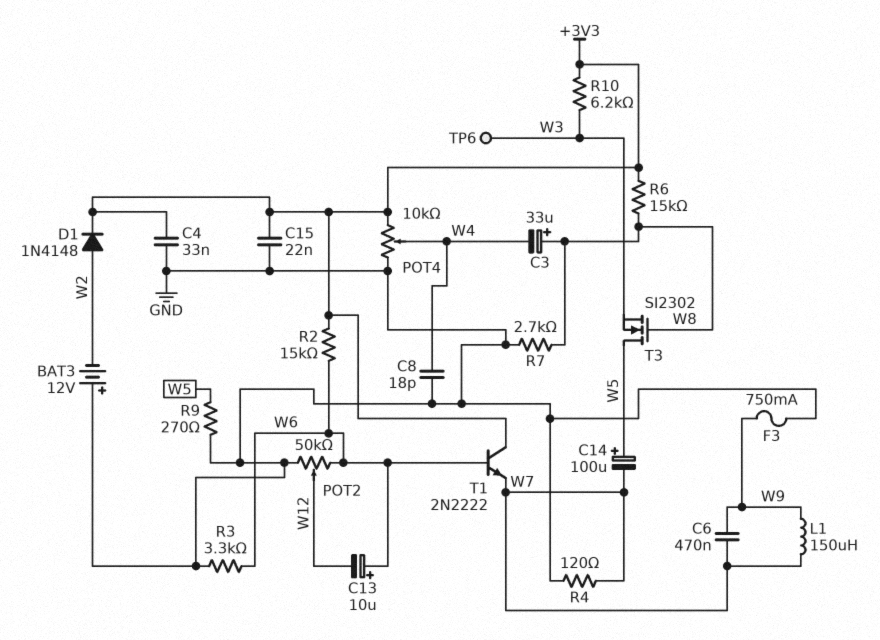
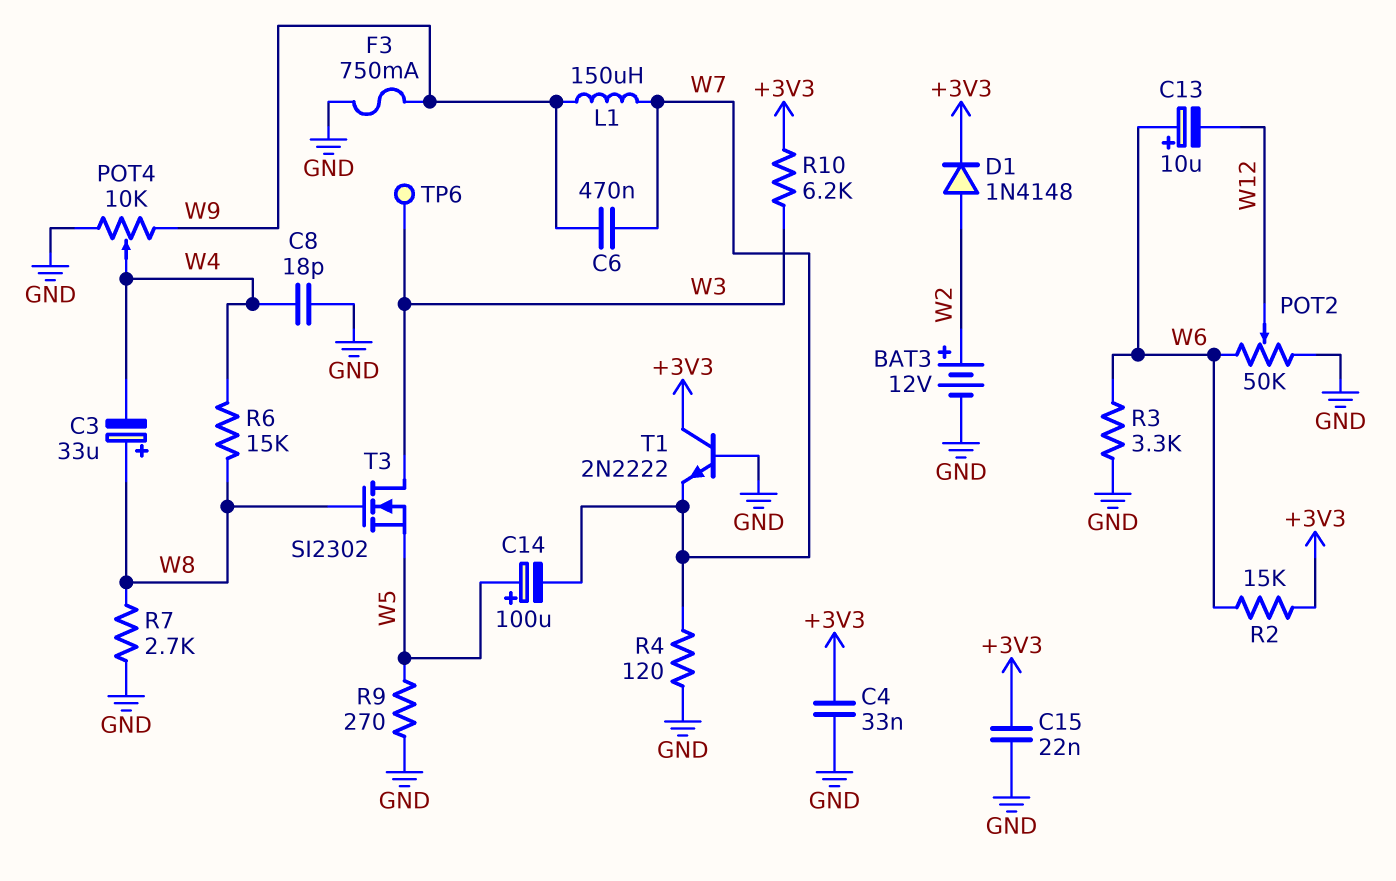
BAT3: 12V (plus GND, minus W2) -> 12V (plus W2, minus GND)
POT4: 10k (+3V3, GND, wiper W4) -> 10k (GND, W9, wiper W4)
R6: 15k (+3V3, W8) -> 15k (W4, W8)
T1: NPN 2N2222 (B W6, C +3V3, E W7) -> NPN 2N2222 (B GND, C +3V3, E W7)
T3: NMOS SI2302 (G W8, D W5, S W3) -> NMOS SI2302 (G W8, D W3, S W5)

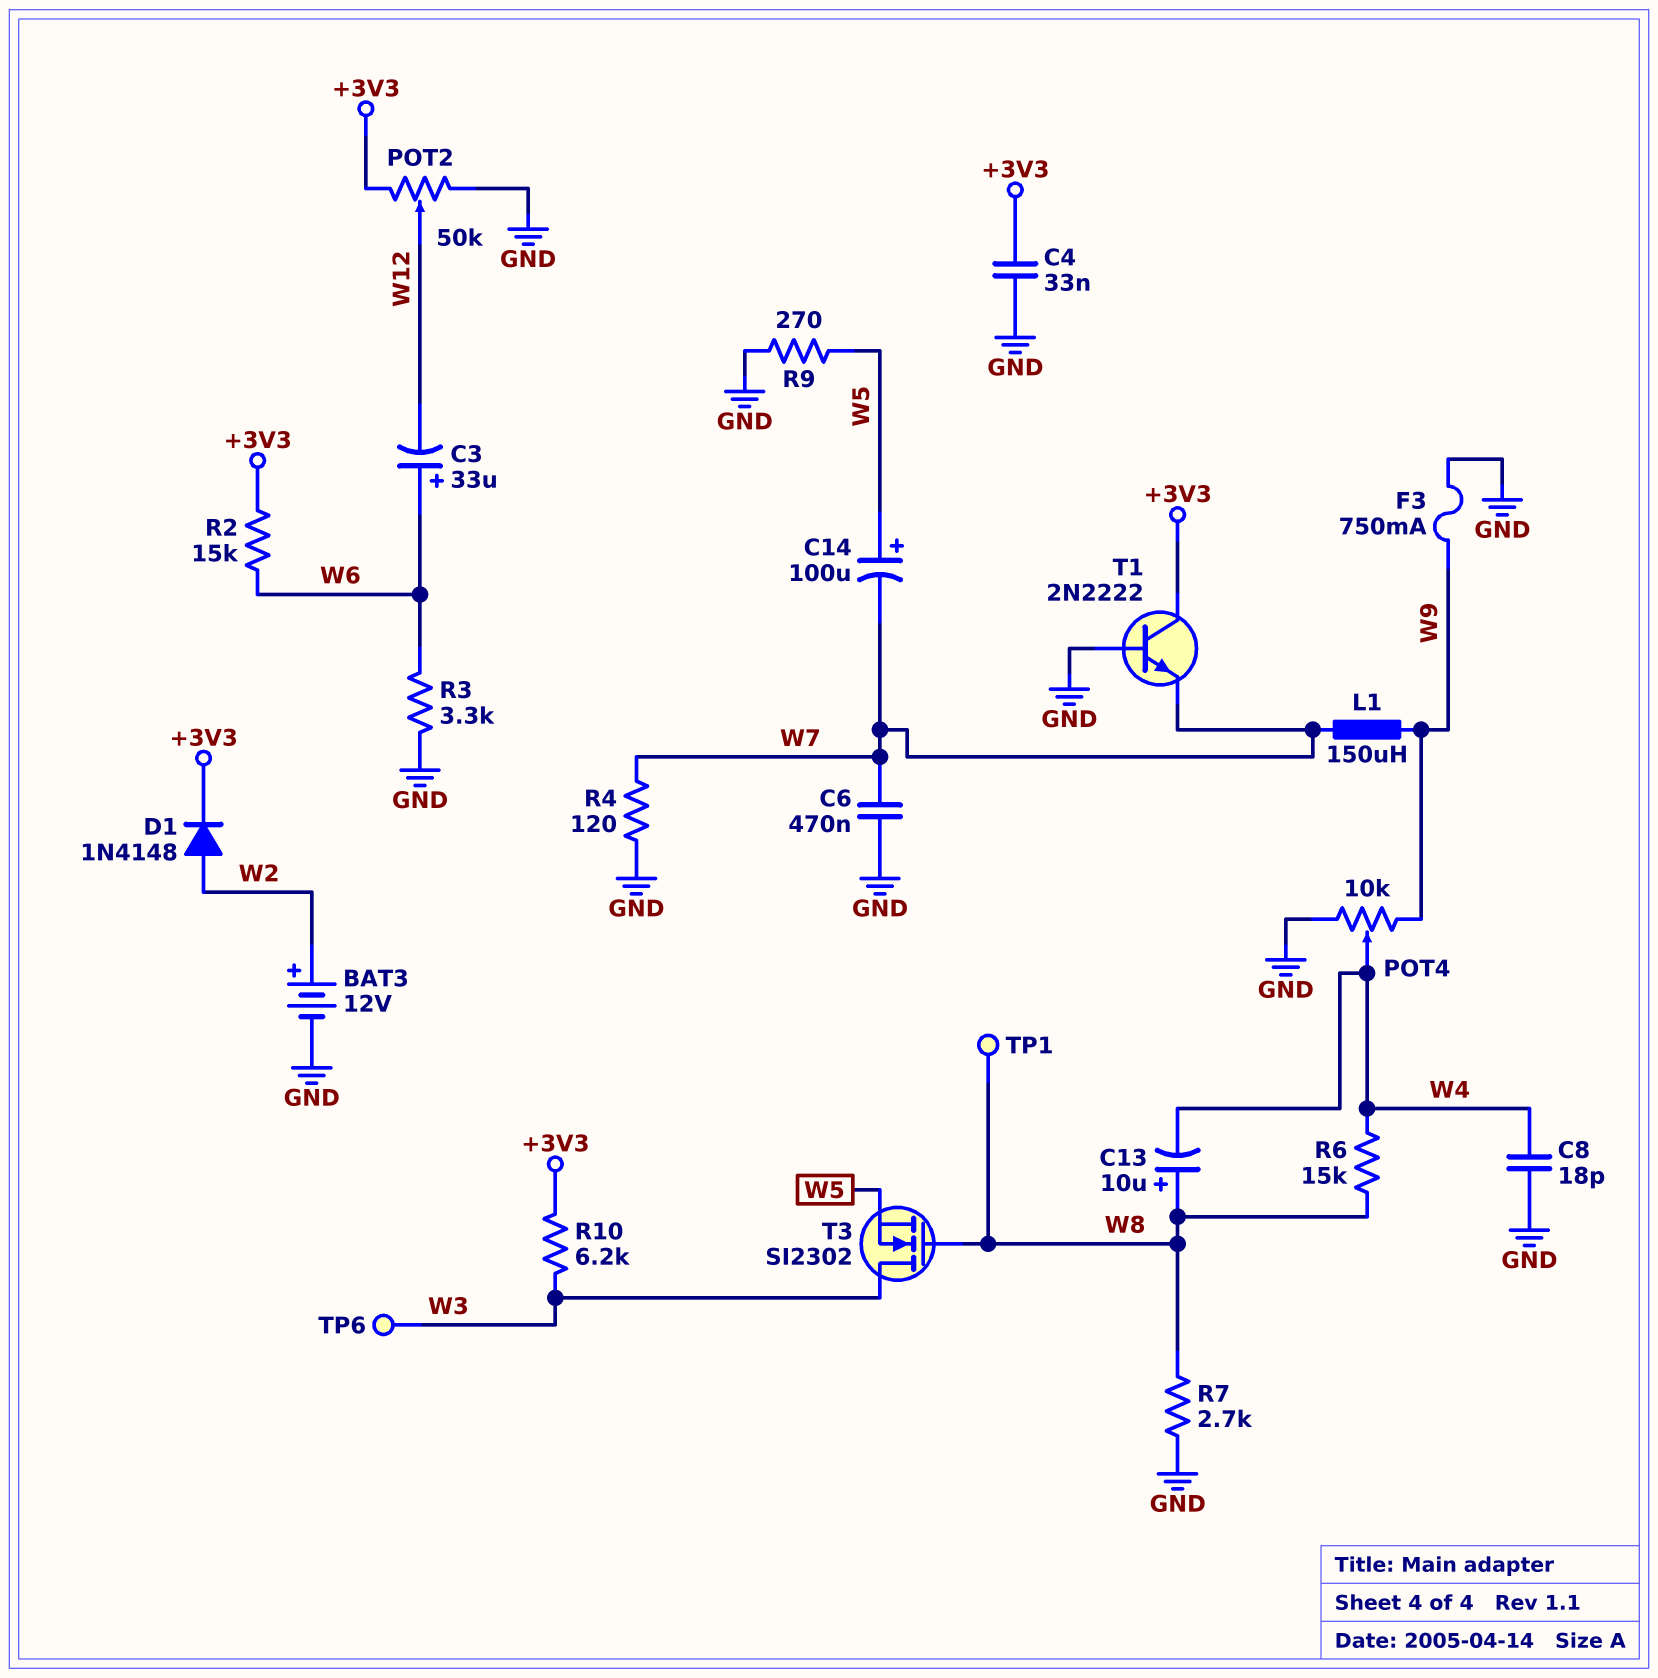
C3: 33uF (plus W8, minus W4) -> 33uF (plus W6, minus W12)
C6: 470nF (W7, W9) -> 470nF (GND, W7)
C13: 10uF (plus W6, minus W12) -> 10uF (plus W8, minus W4)
C15: 22nF (+3V3, GND) -> none
POT2: 50k (GND, W6, wiper W12) -> 50k (+3V3, GND, wiper W12)
TP1: none -> test point (W8)

